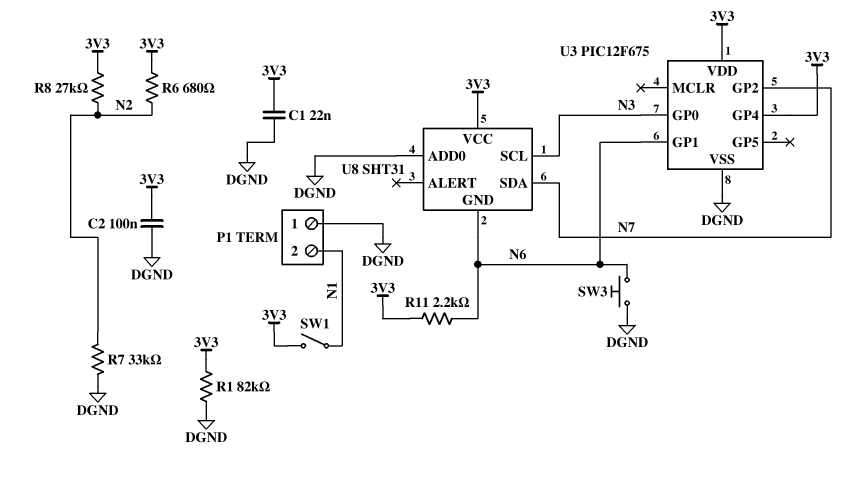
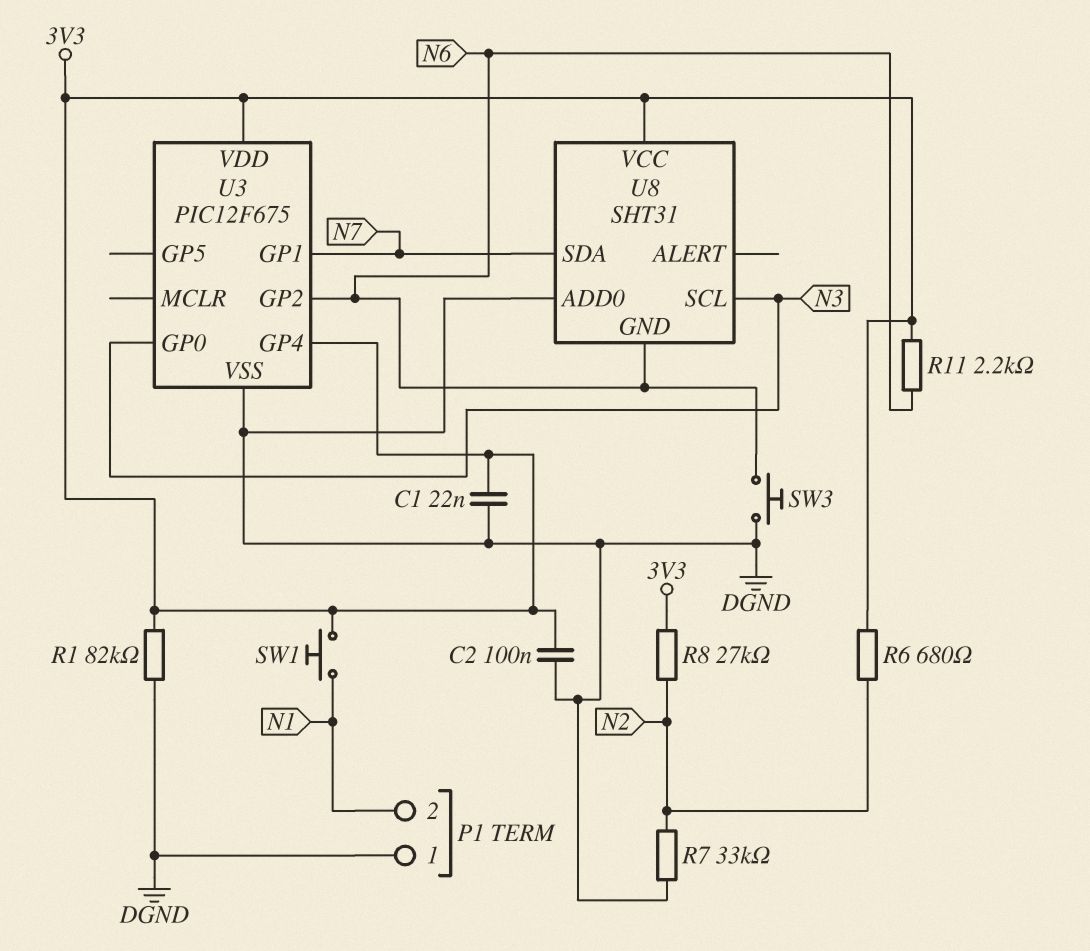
SW1: switch (3V3, N1) -> button (3V3, N1)
U3 pin GP1: N6 -> N7
U3 pin GP2: N7 -> N6

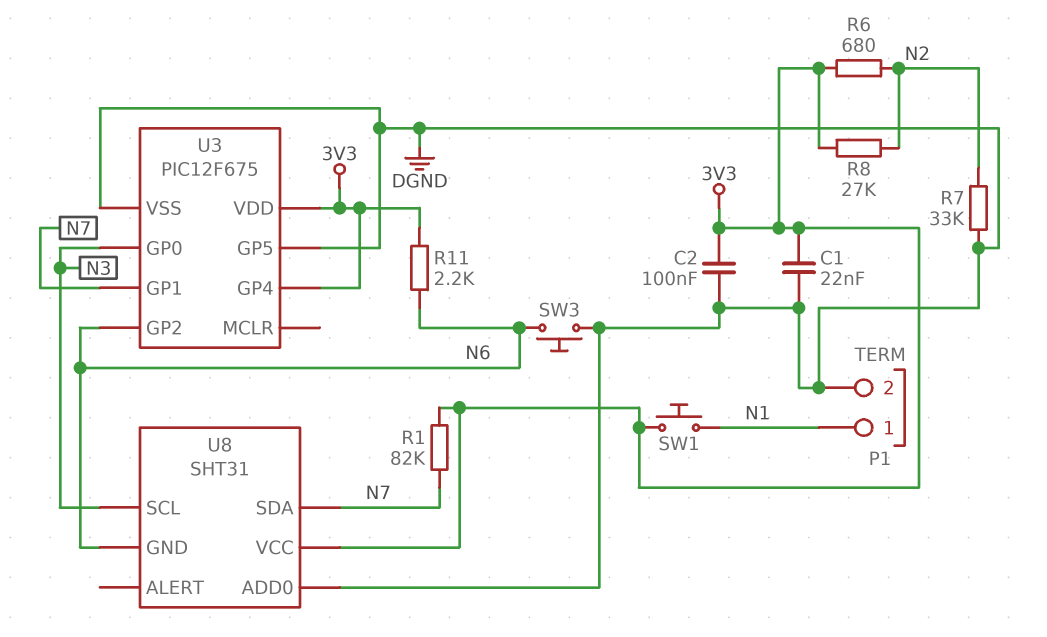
P1 pin 1: DGND -> N1
P1 pin 2: N1 -> DGND
R1: 82k (3V3, DGND) -> 82k (3V3, N7)
U3 pin GP5: none -> DGND

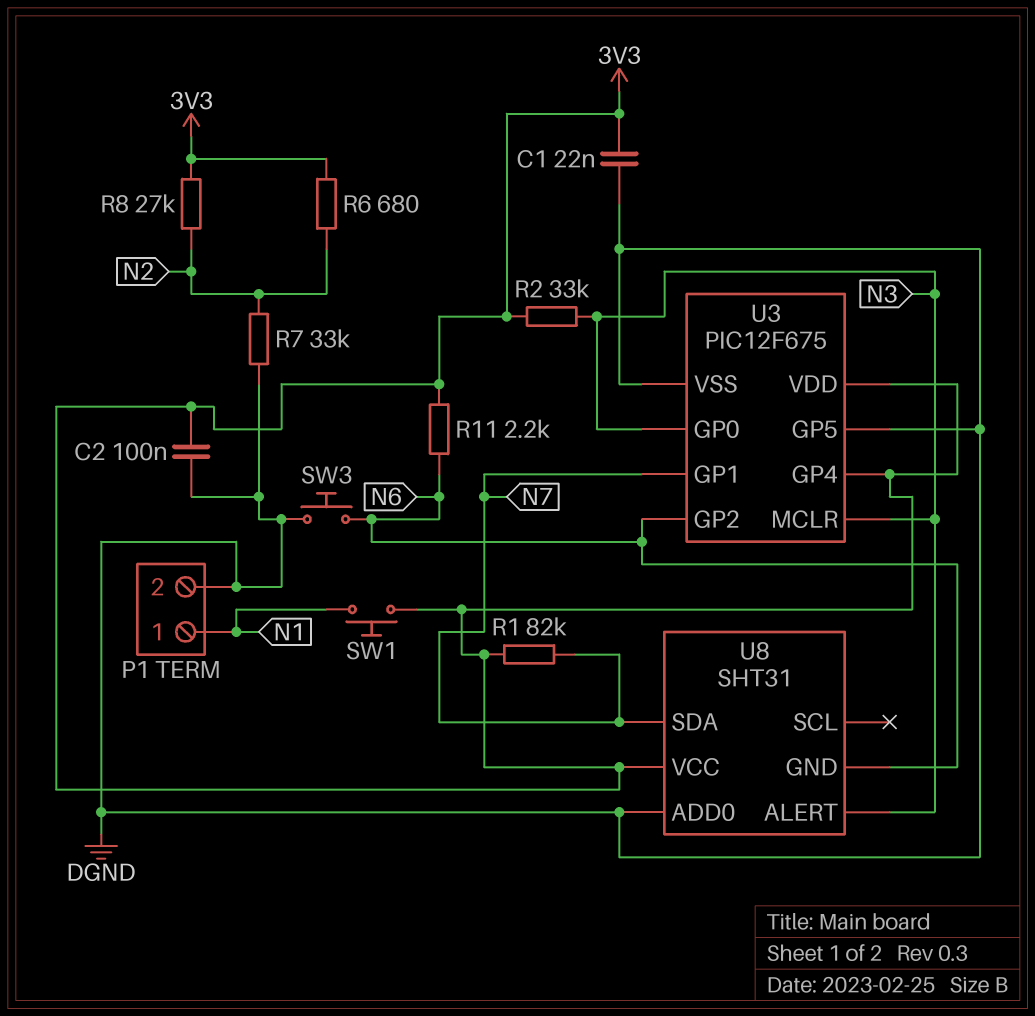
R2: none -> 33k (3V3, N3)
U3 pin MCLR: none -> N3
U8 pin ALERT: none -> N3
U8 pin SCL: N3 -> none

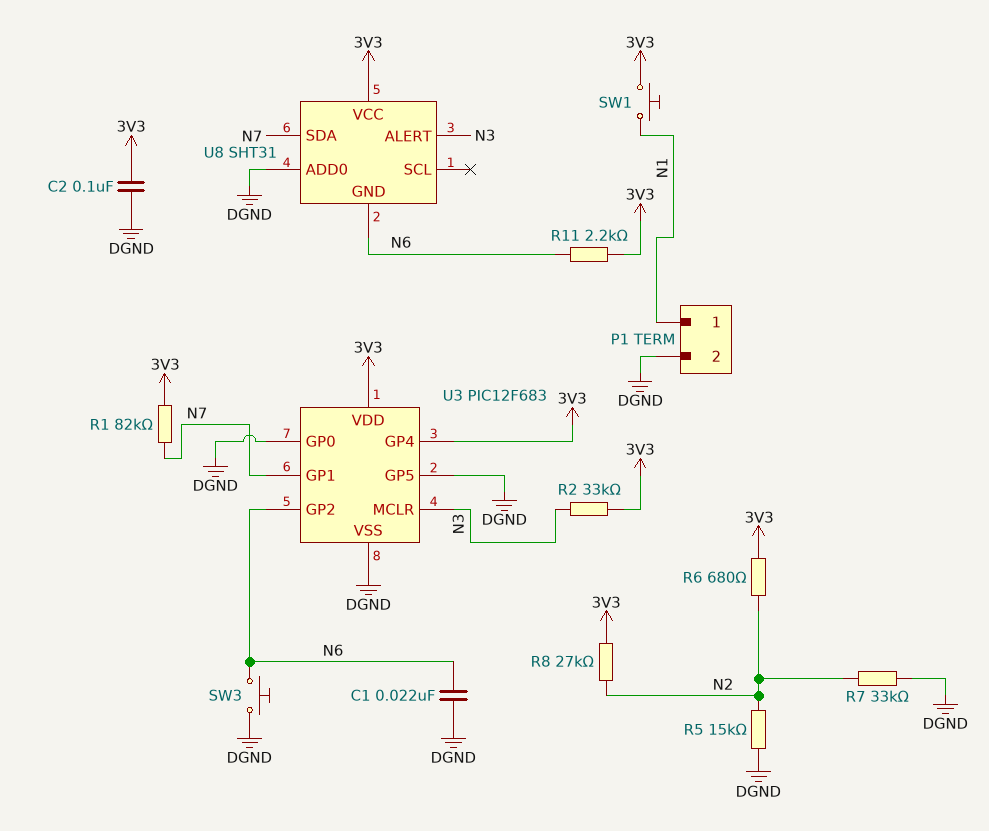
C1: 22nF (3V3, DGND) -> 22nF (DGND, N6)
R5: none -> 15k (DGND, N2)
U3: PIC12F675 -> PIC12F683
U3 pin GP0: N3 -> DGND

